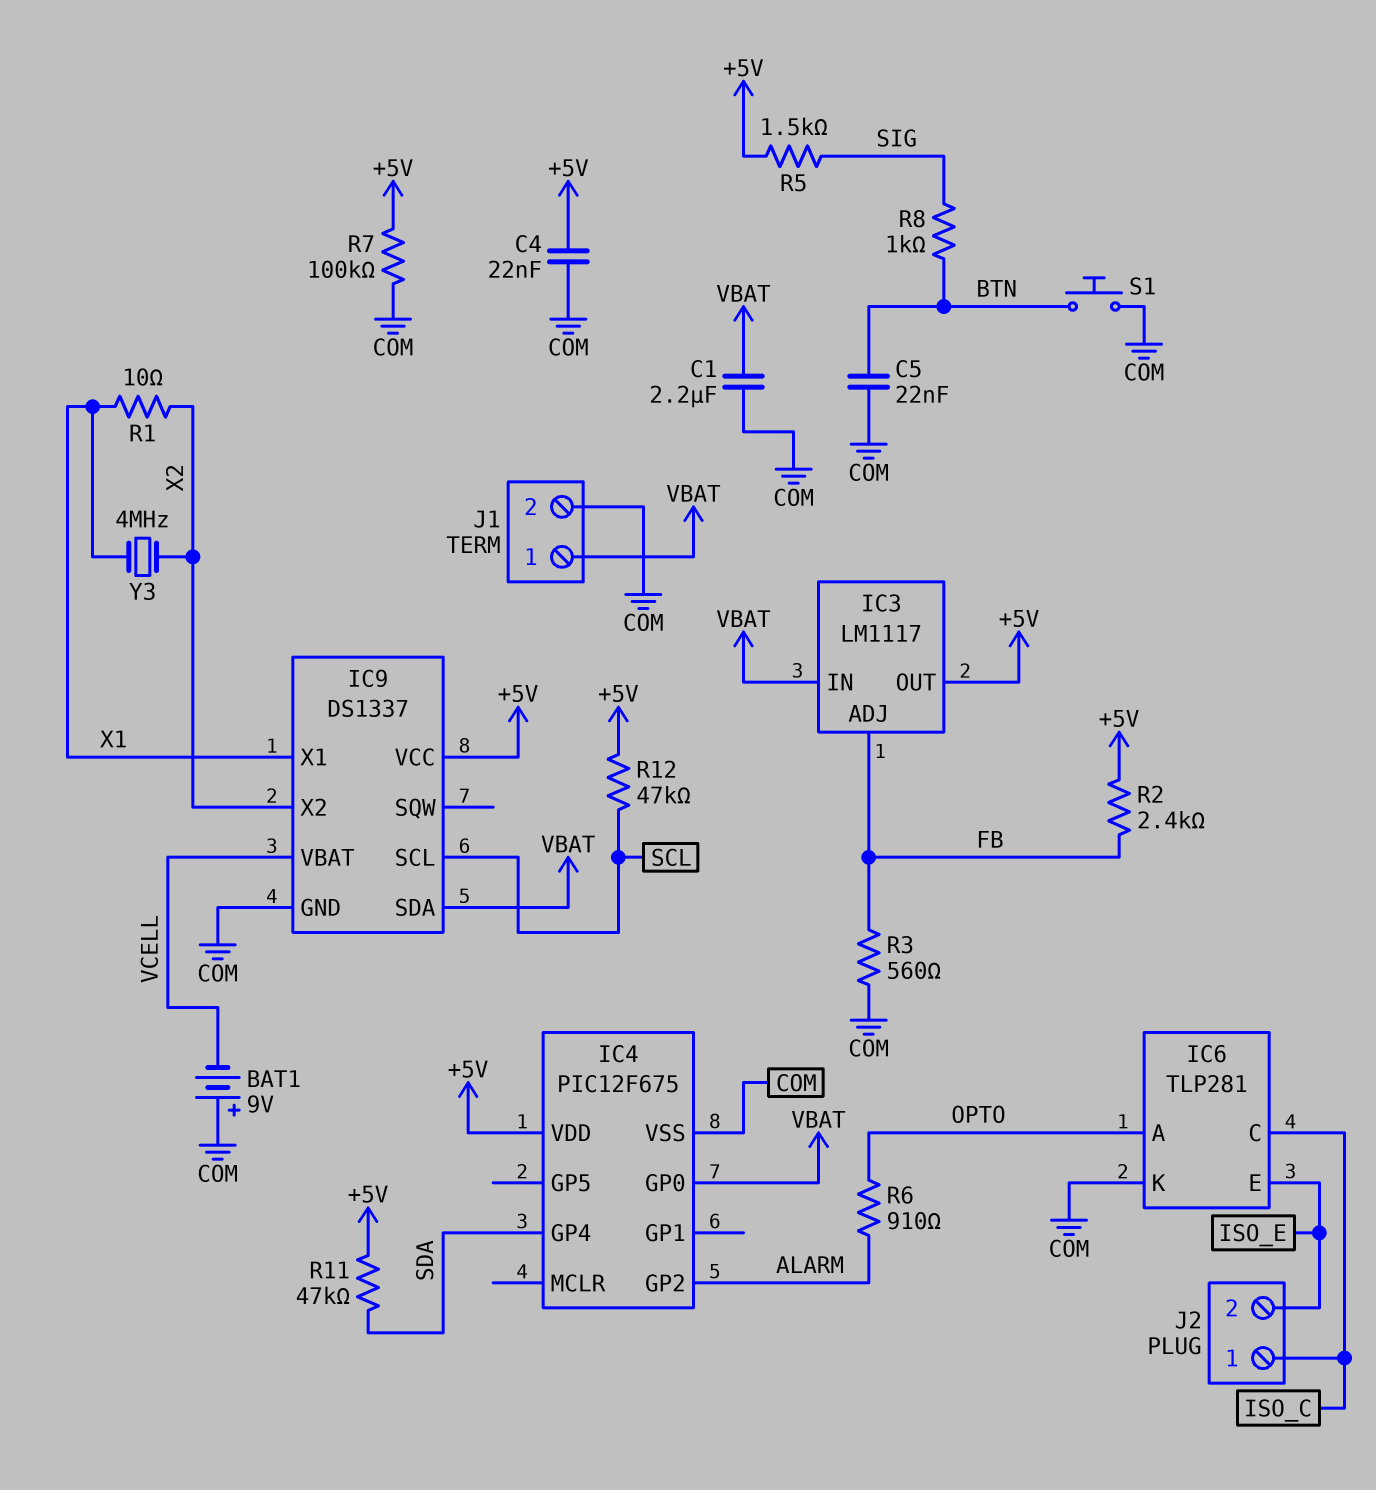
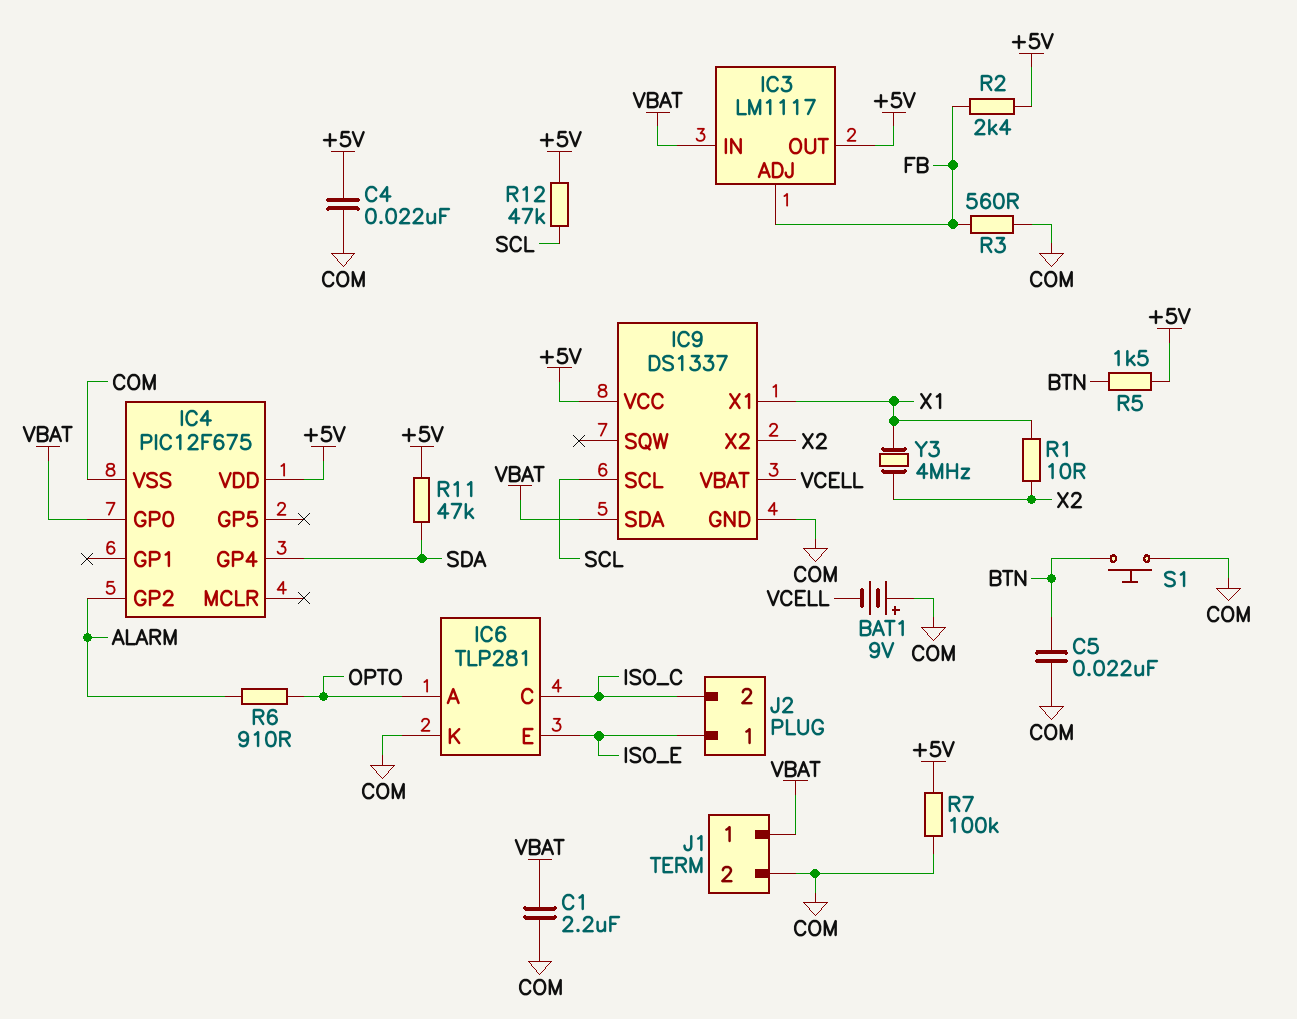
J2 pin 1: ISO_C -> ISO_E
J2 pin 2: ISO_E -> ISO_C
R5: 1.5k (+5V, SIG) -> 1.5k (+5V, BTN)
R8: 1k (BTN, SIG) -> none

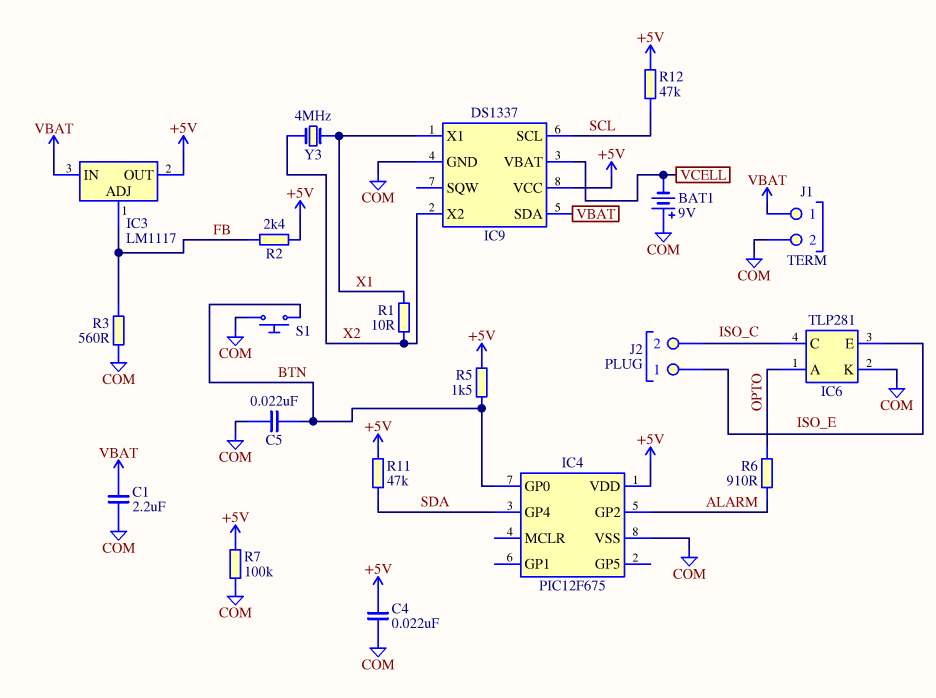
IC4 pin GP0: VBAT -> BTN

